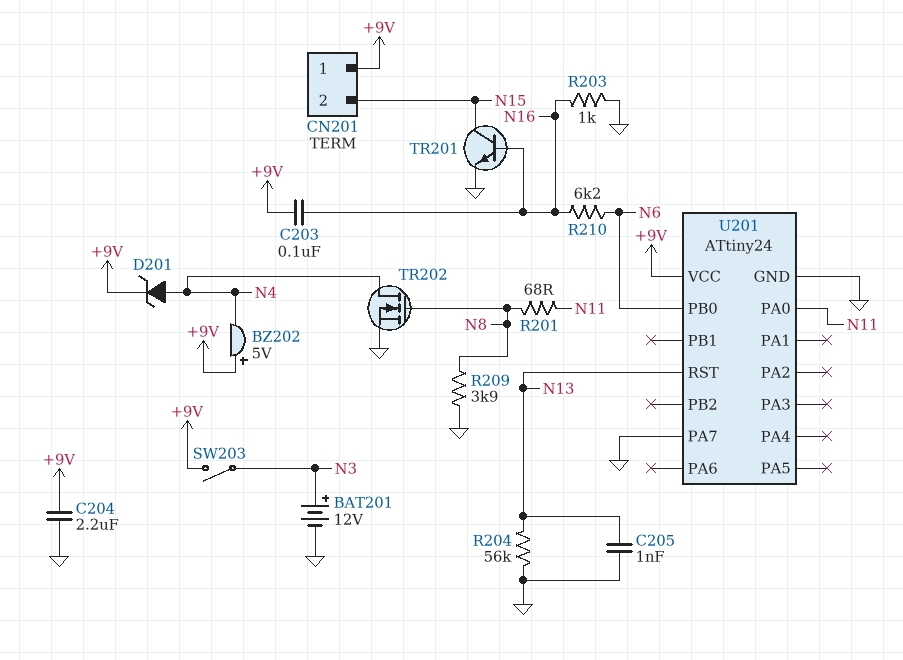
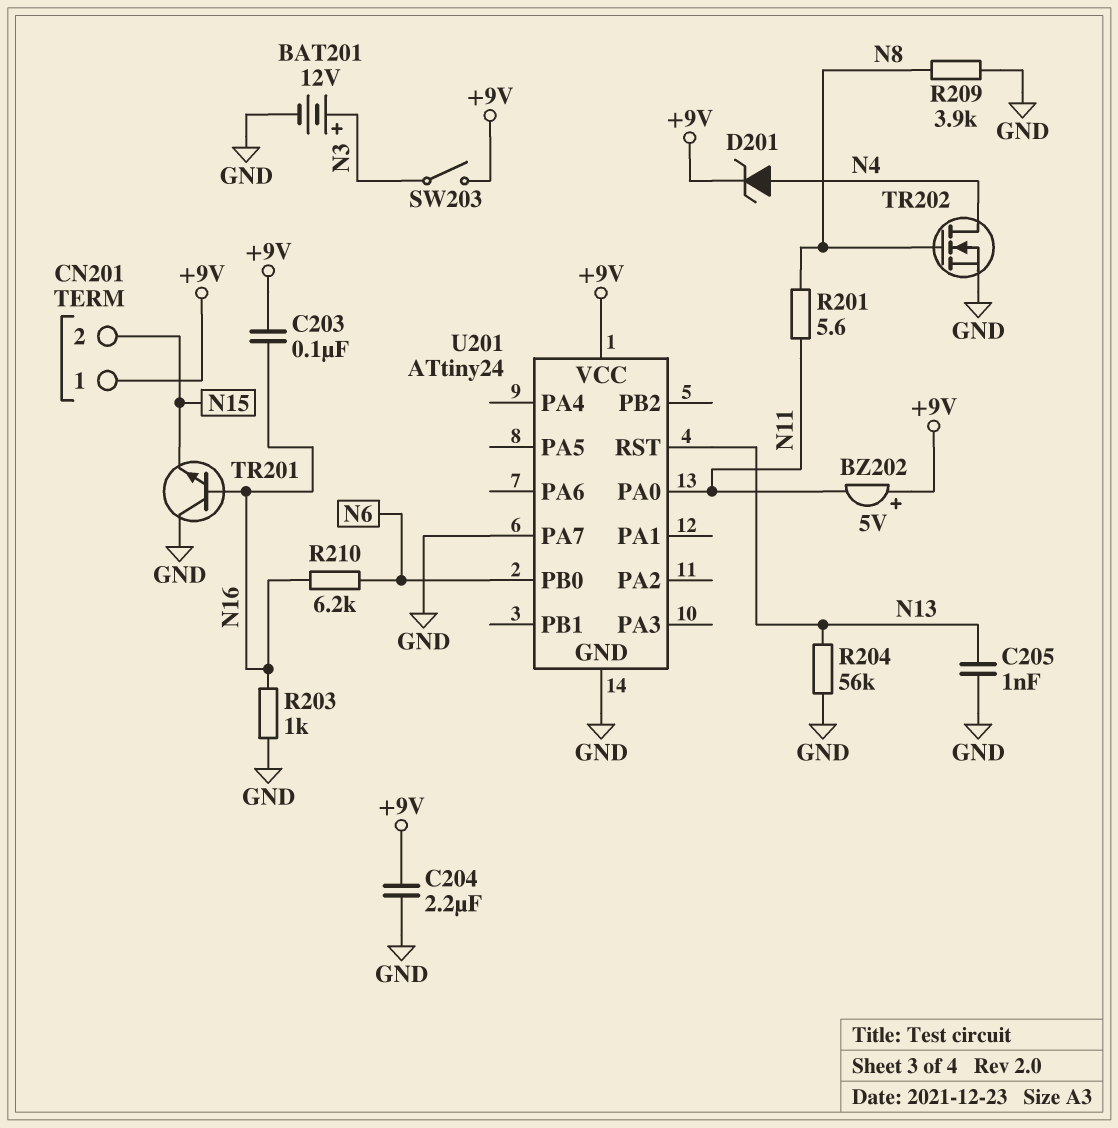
BZ202: buzzer 5V (plus +9V, minus N4) -> buzzer 5V (plus +9V, minus N11)
R201: 68 (N8, N11) -> 5.6 (N8, N11)
TR201: NPN (B N16, C N15, E GND) -> NPN (B N16, C GND, E N15)

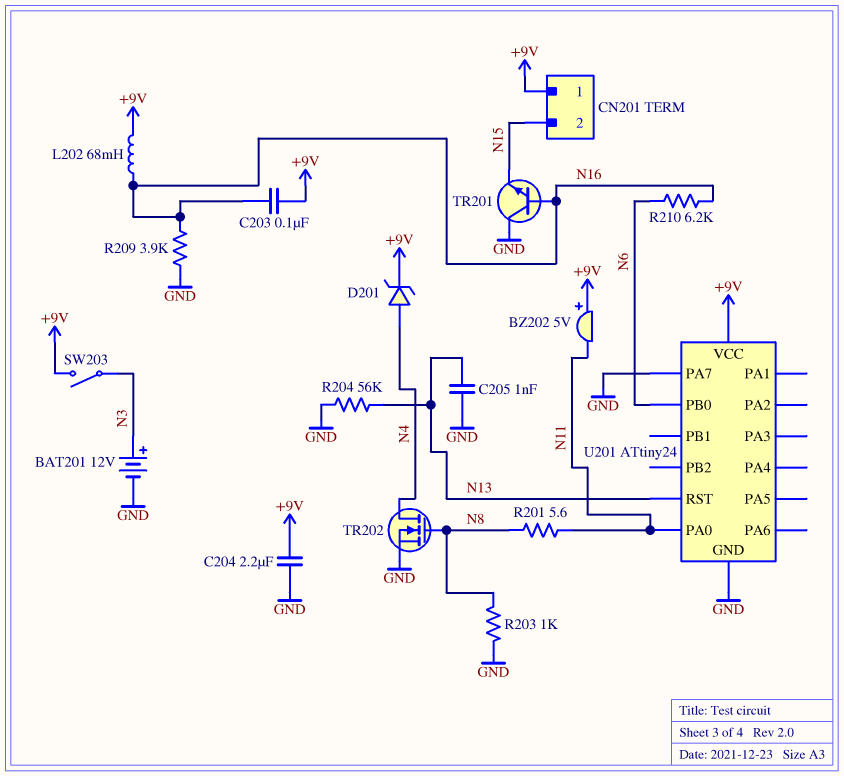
L202: none -> 68mH (+9V, N16)
R203: 1k (GND, N16) -> 1k (GND, N8)
R209: 3.9k (GND, N8) -> 3.9k (GND, N16)

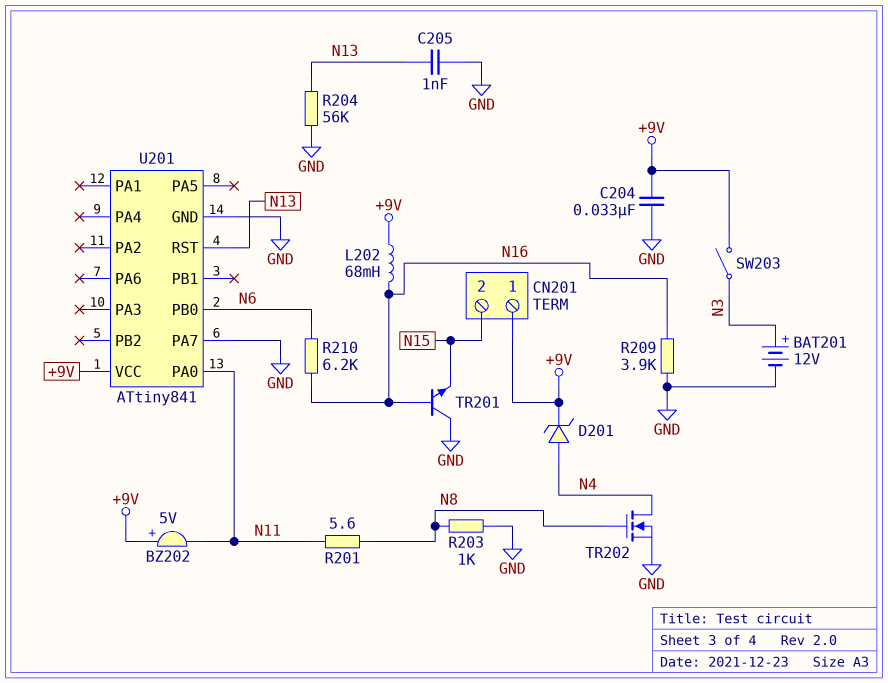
C203: 100nF (+9V, N16) -> none
C204: 2.2uF (+9V, GND) -> 33nF (+9V, GND)
U201: ATtiny24 -> ATtiny841

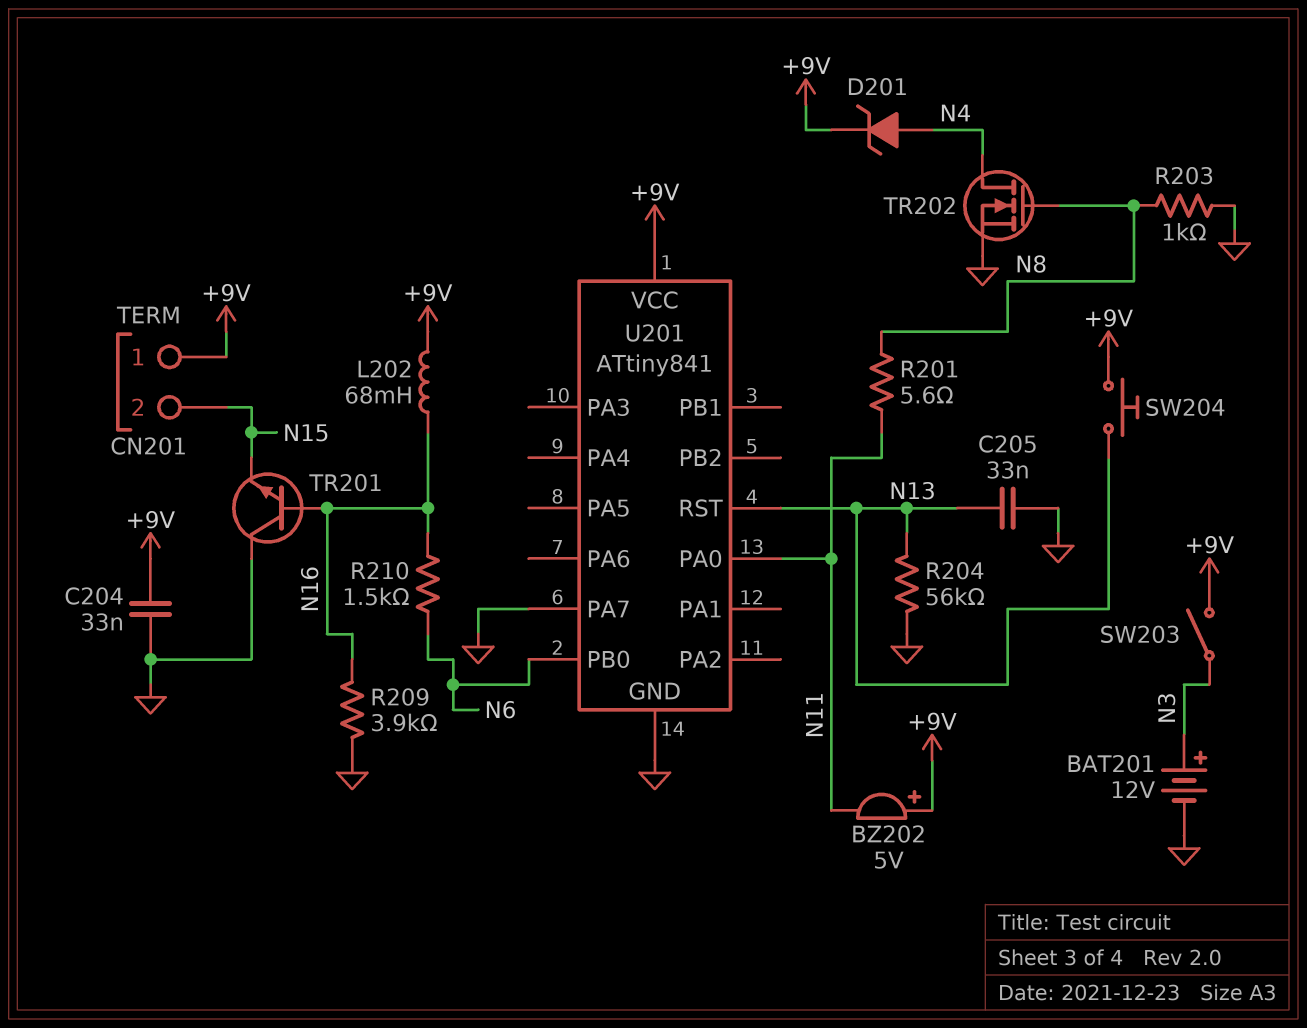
C205: 1nF (GND, N13) -> 33nF (GND, N13)
R210: 6.2k (N6, N16) -> 1.5k (N6, N16)
SW204: none -> button (+9V, N13)

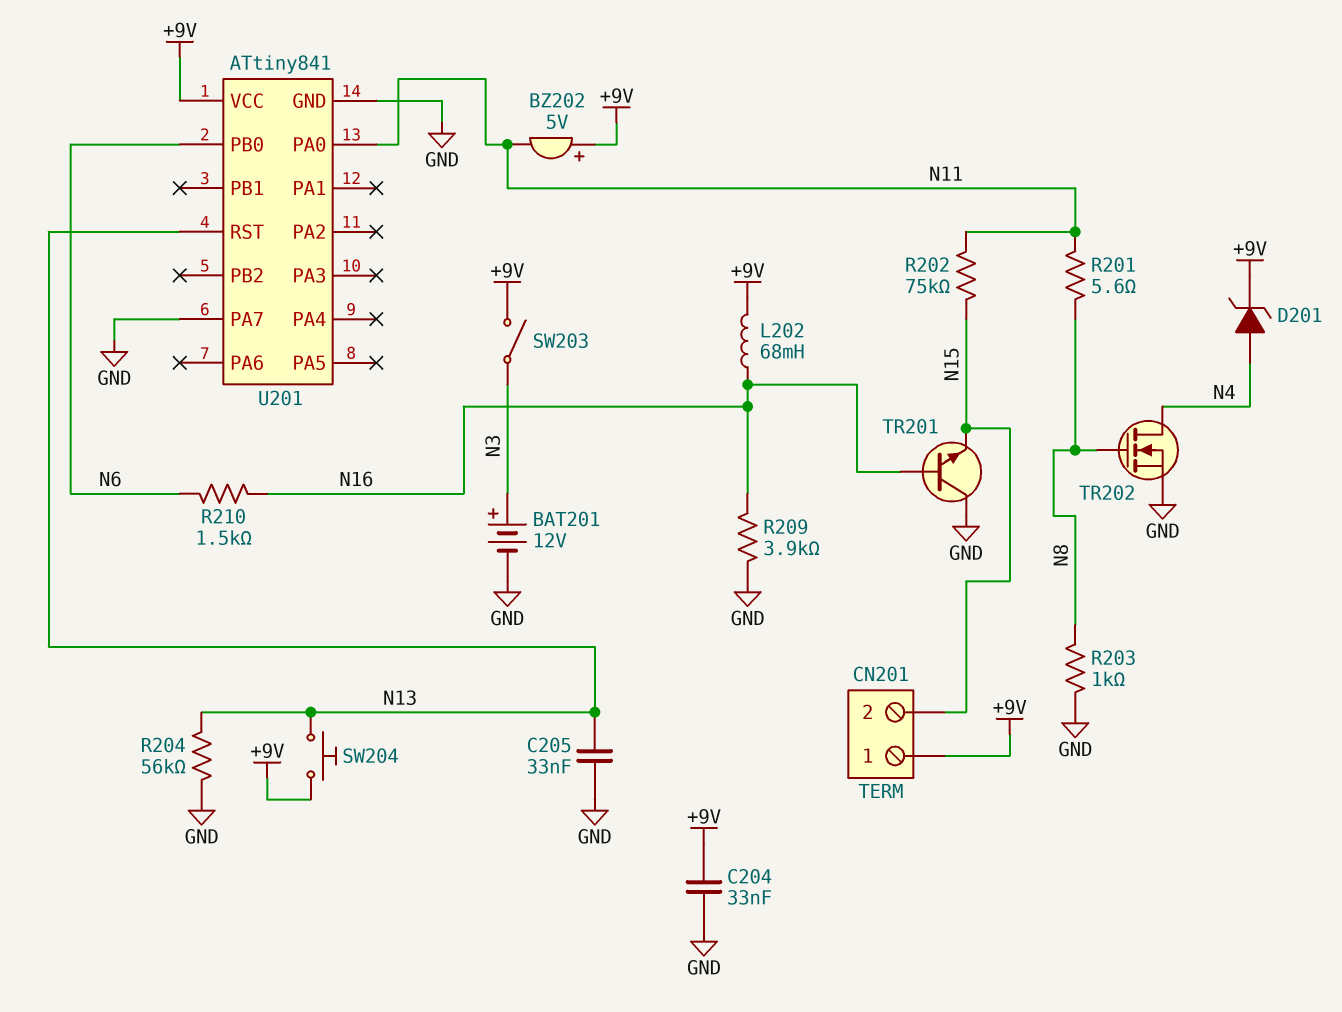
R202: none -> 75k (N11, N15)

